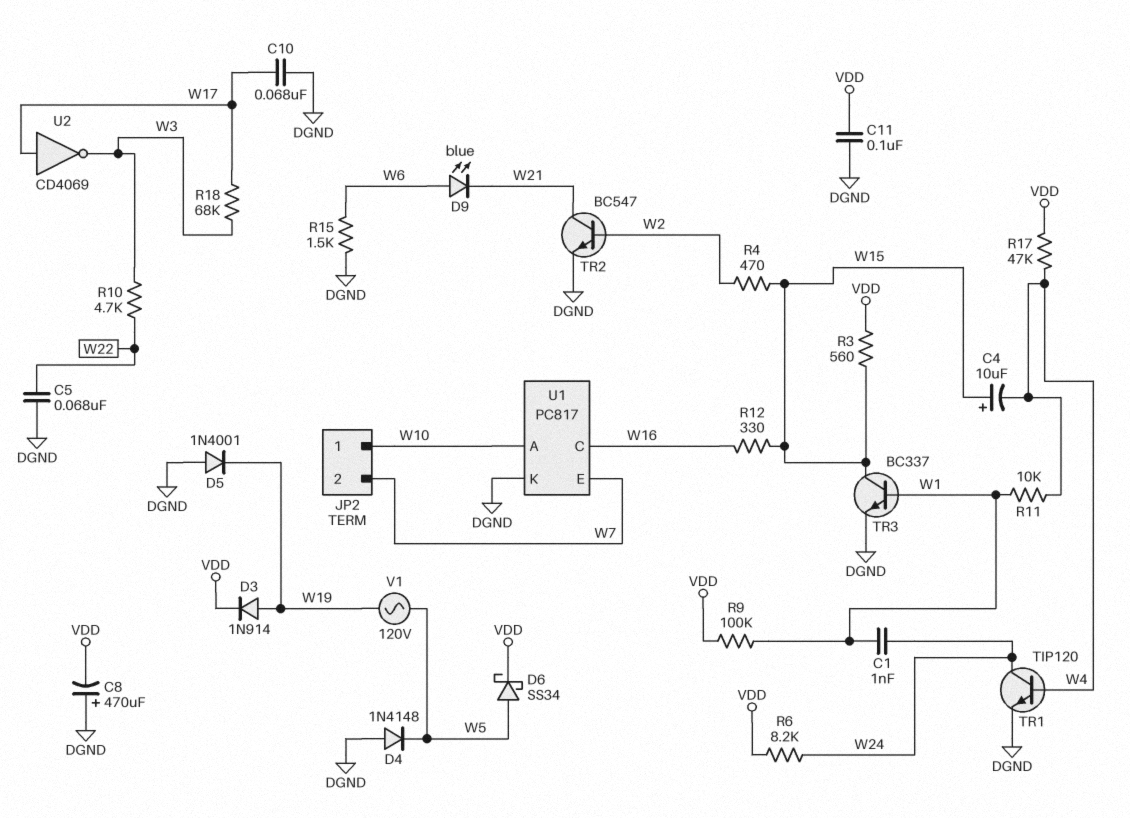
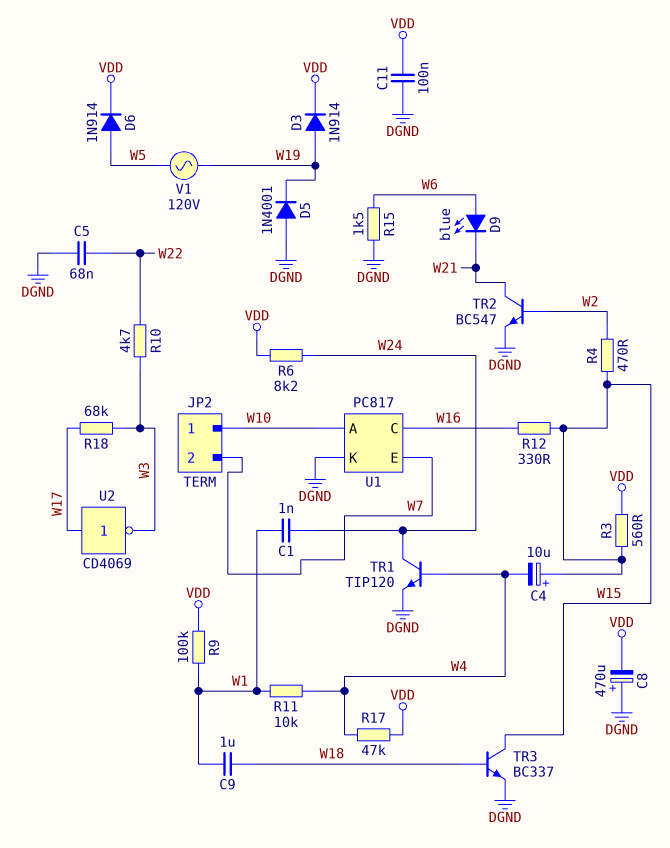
C9: none -> 1uF (W1, W18)
C10: 68nF (DGND, W17) -> none
D4: diode 1N4148 (A DGND, K W5) -> none
D6: schottky SS34 (A W5, K VDD) -> diode 1N914 (A W5, K VDD)
TR3: NPN BC337 (B W1, C W15, E DGND) -> NPN BC337 (B W18, C W15, E DGND)

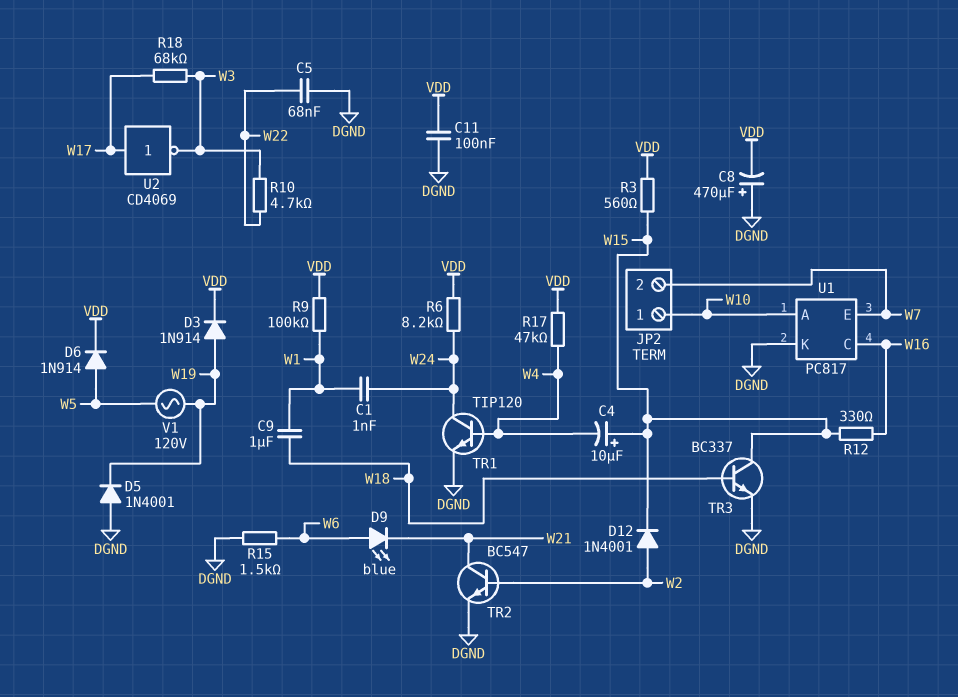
D12: none -> diode 1N4001 (A W2, K W15)
R4: 470 (W2, W15) -> none
R11: 10k (W1, W4) -> none

